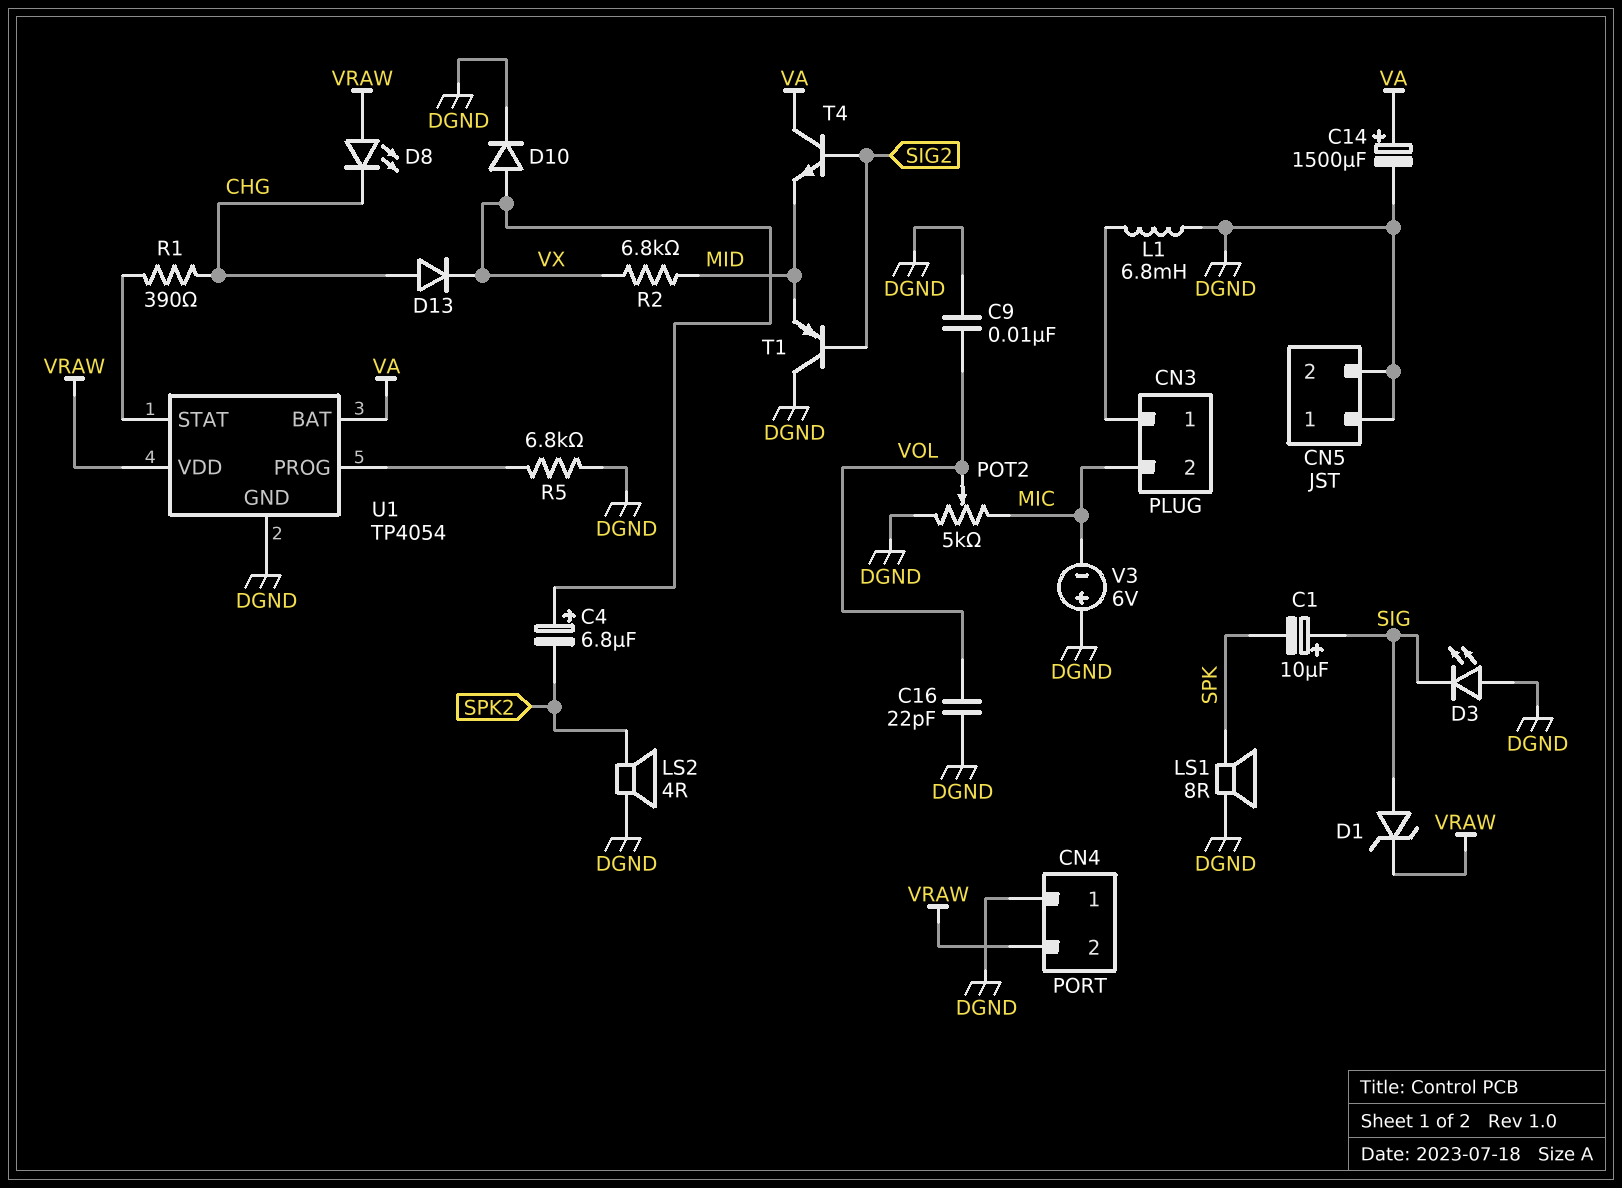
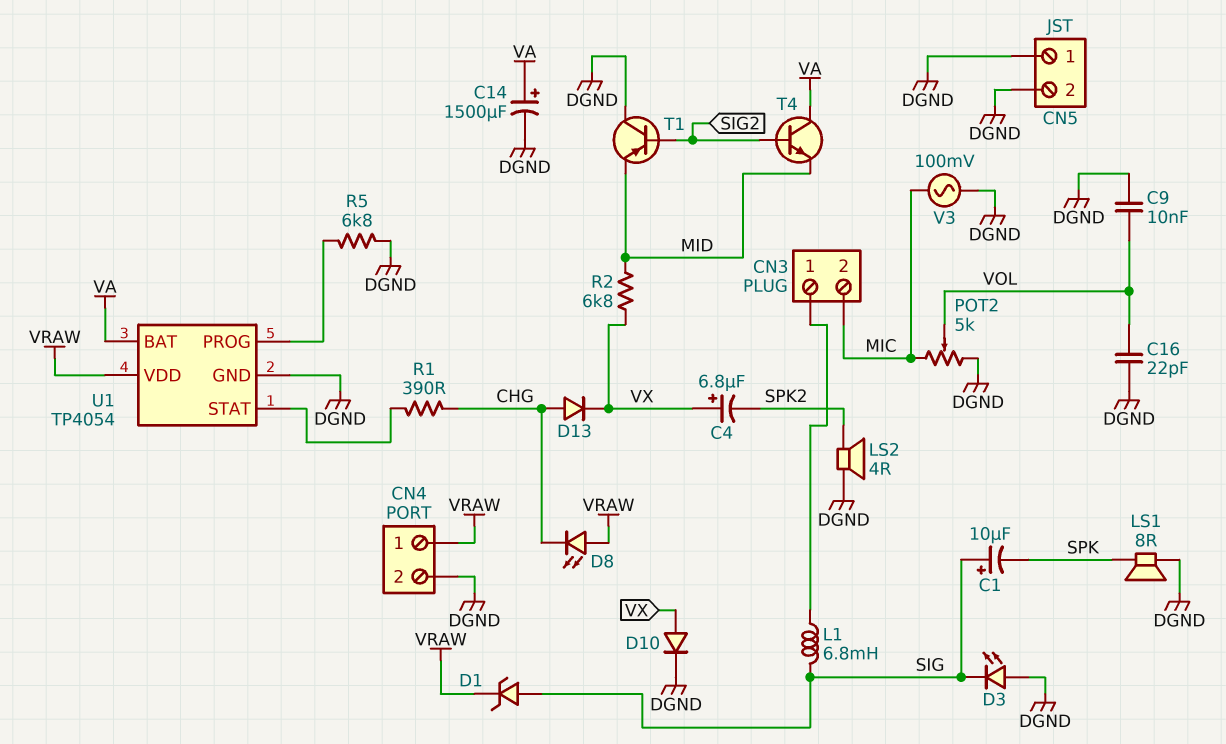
CN4 pin 1: DGND -> VRAW
CN4 pin 2: VRAW -> DGND
L1: 6.8mH (CN3/1, DGND) -> 6.8mH (CN3/1, SIG)
V3: 6V (plus DGND, minus MIC) -> AC 100mV (DGND, MIC)

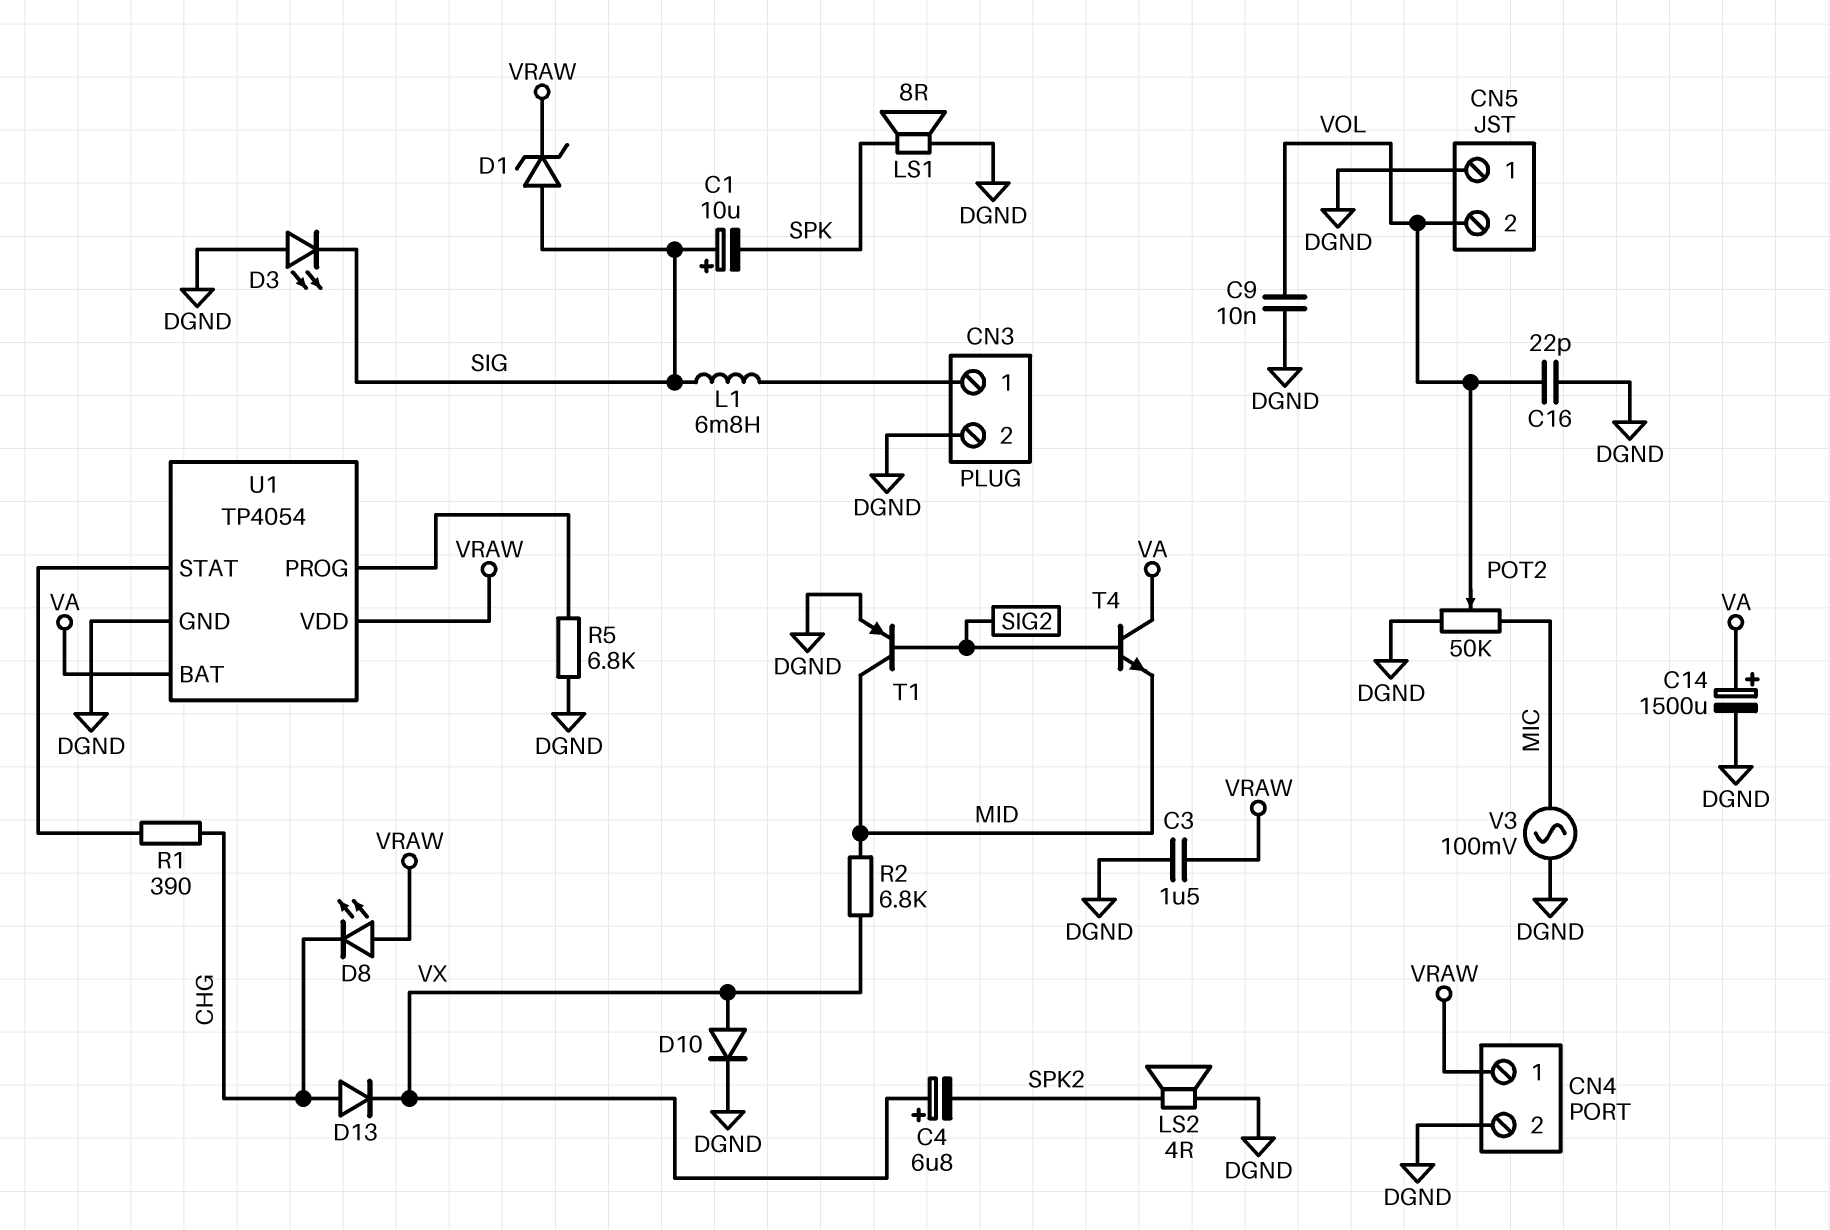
C3: none -> 1.5uF (DGND, VRAW)
CN3 pin 2: MIC -> DGND
CN5 pin 2: DGND -> VOL
POT2: 5k (DGND, MIC, wiper VOL) -> 50k (DGND, MIC, wiper VOL)
T1: PNP (B SIG2, C DGND, E MID) -> PNP (B SIG2, C MID, E DGND)

